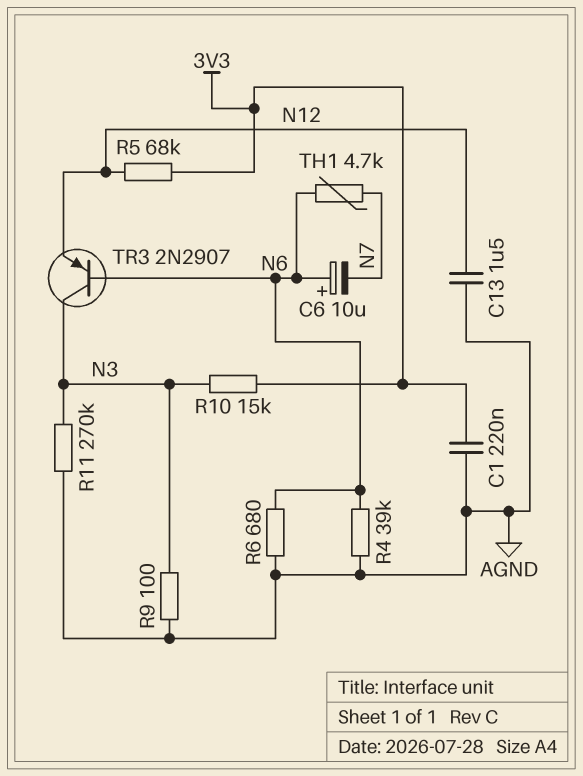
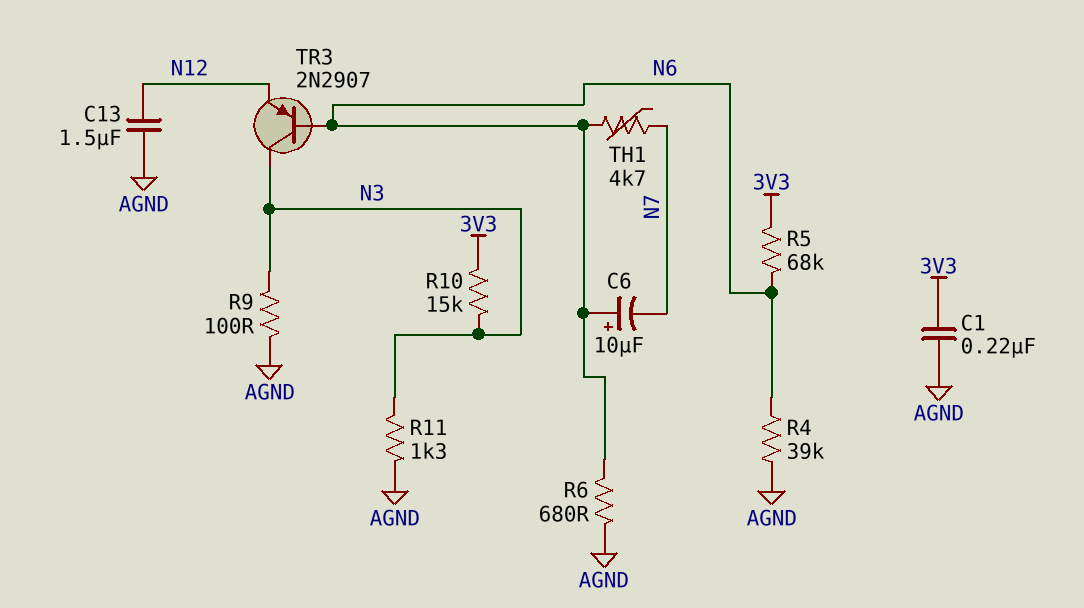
R5: 68k (3V3, N12) -> 68k (3V3, N6)
R11: 270k (AGND, N3) -> 1.3k (AGND, N3)

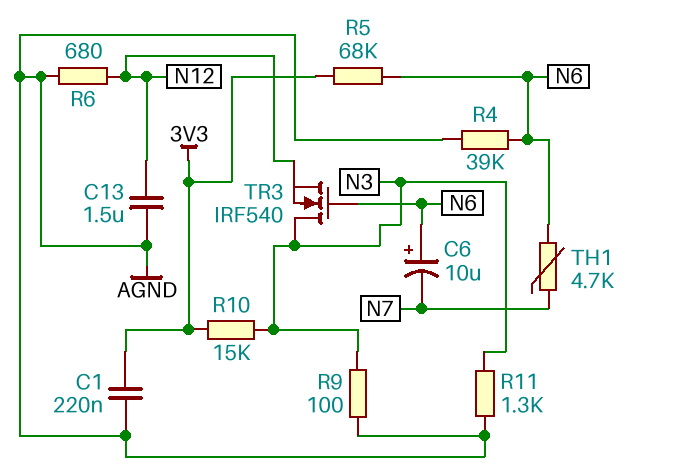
R6: 680 (AGND, N6) -> 680 (AGND, N12)
TR3: PNP 2N2907 (B N6, C N3, E N12) -> NMOS IRF540 (G N6, D N3, S N12)

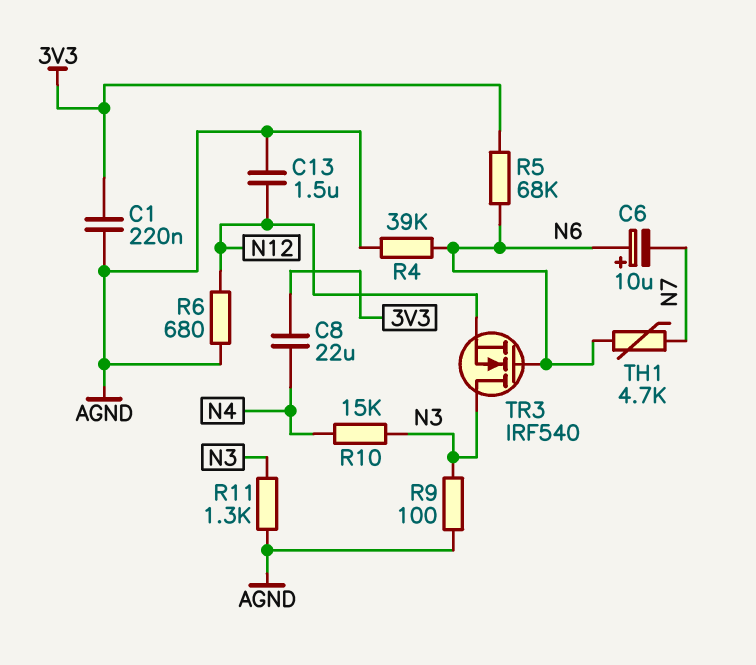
C8: none -> 22uF (3V3, N4)
R10: 15k (3V3, N3) -> 15k (N3, N4)

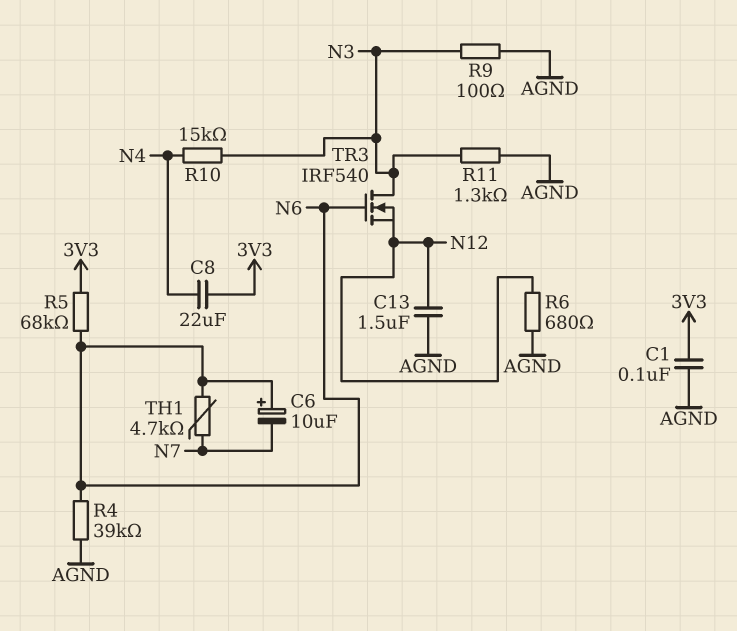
C1: 220nF (3V3, AGND) -> 100nF (3V3, AGND)

